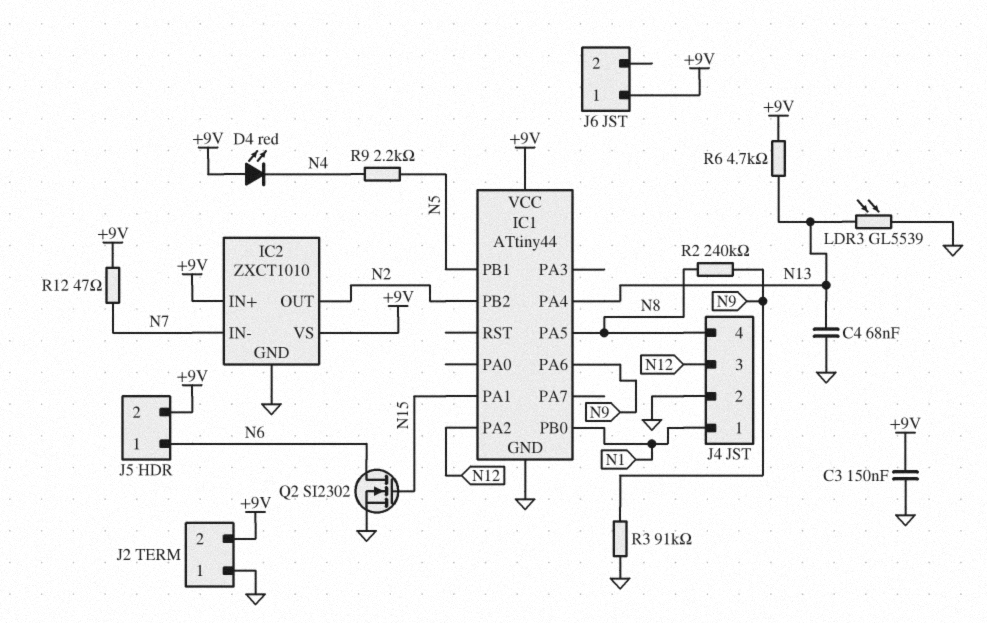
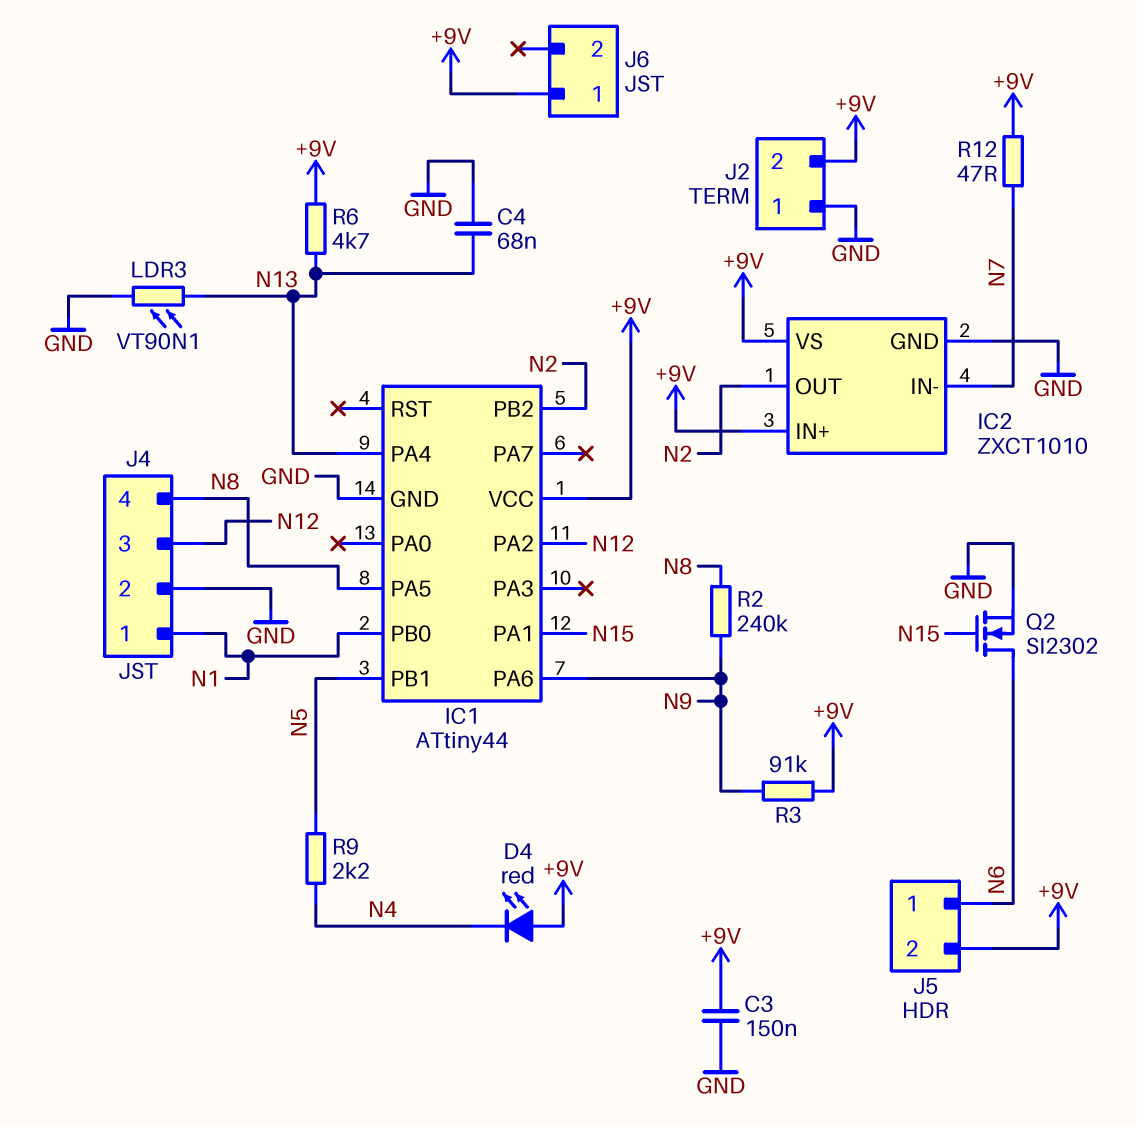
LDR3: GL5539 (GND, N13) -> VT90N1 (GND, N13)
R3: 91k (GND, N9) -> 91k (+9V, N9)

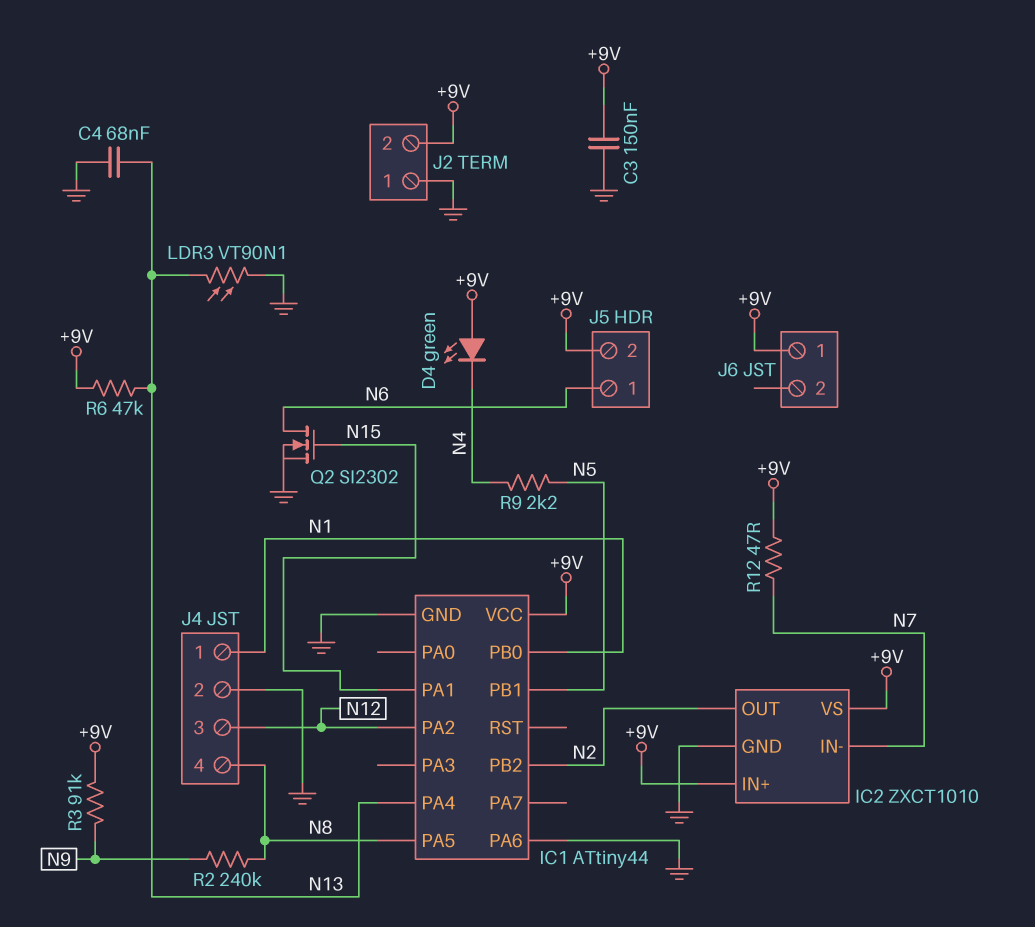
D4: LED red (A +9V, K N4) -> LED green (A +9V, K N4)
IC1 pin PA6: N9 -> GND
R6: 4.7k (+9V, N13) -> 47k (+9V, N13)

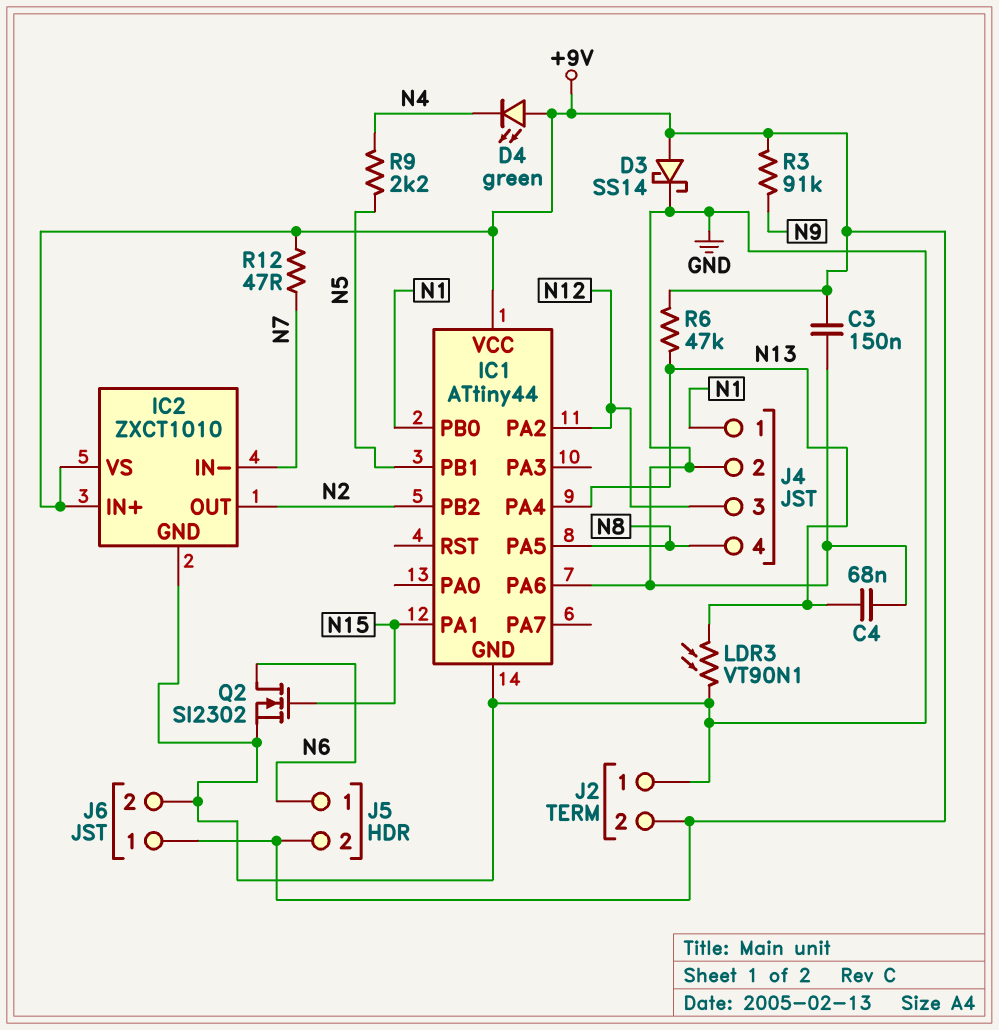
D3: none -> schottky SS14 (A +9V, K GND)
J6 pin 2: none -> GND
R2: 240k (N8, N9) -> none

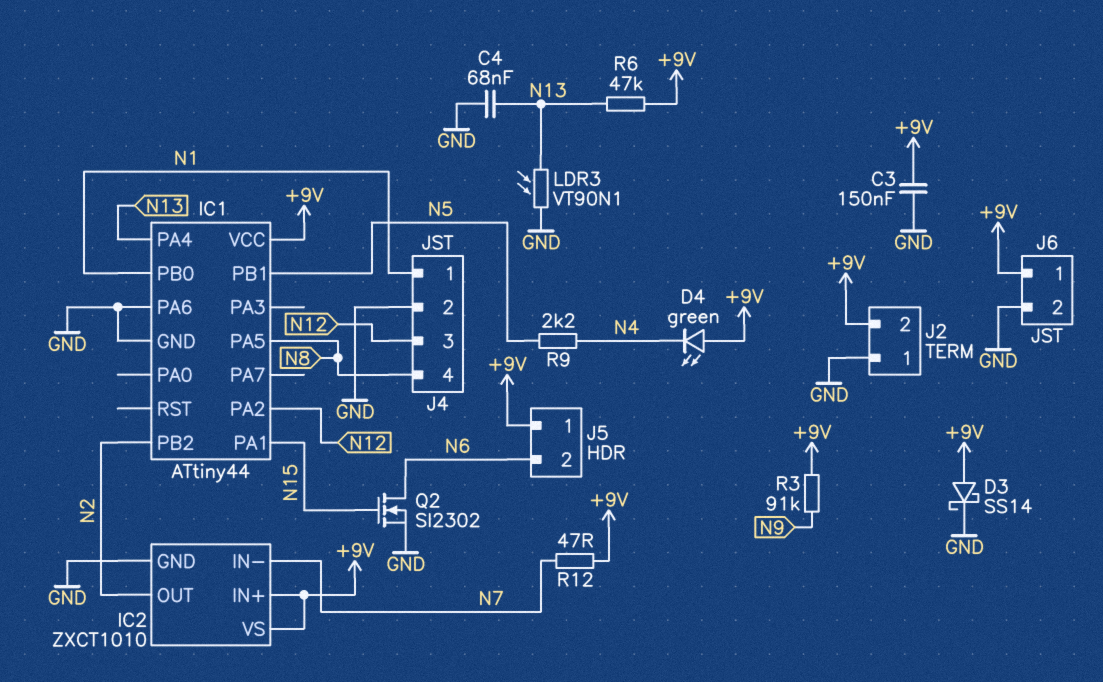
J5 pin 1: N6 -> +9V
J5 pin 2: +9V -> N6

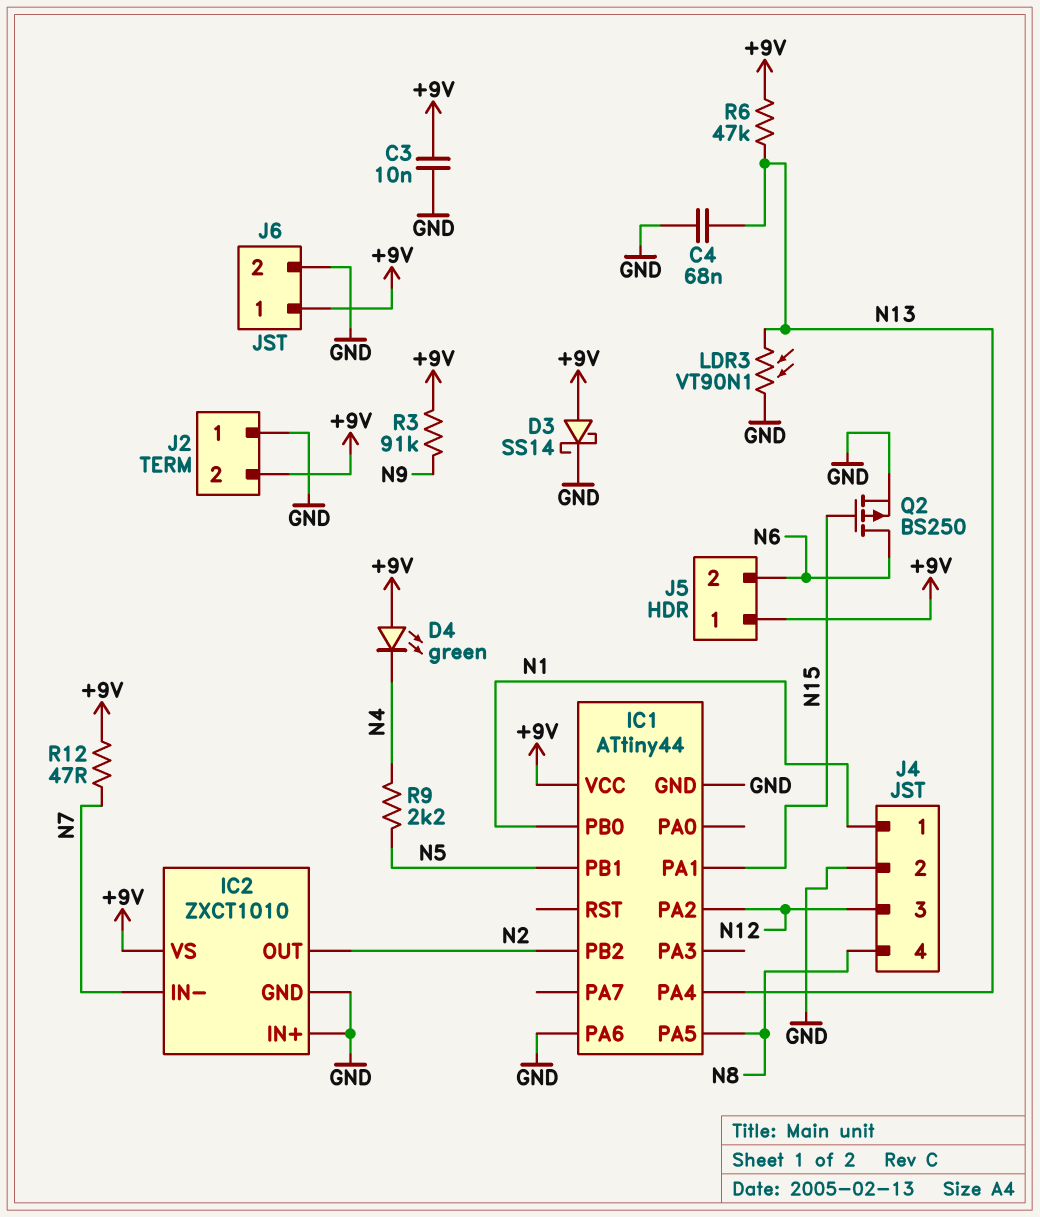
C3: 150nF (+9V, GND) -> 10nF (+9V, GND)
IC2 pin IN+: +9V -> GND
Q2: NMOS SI2302 (G N15, D N6, S GND) -> PMOS BS250 (G N15, D N6, S GND)

